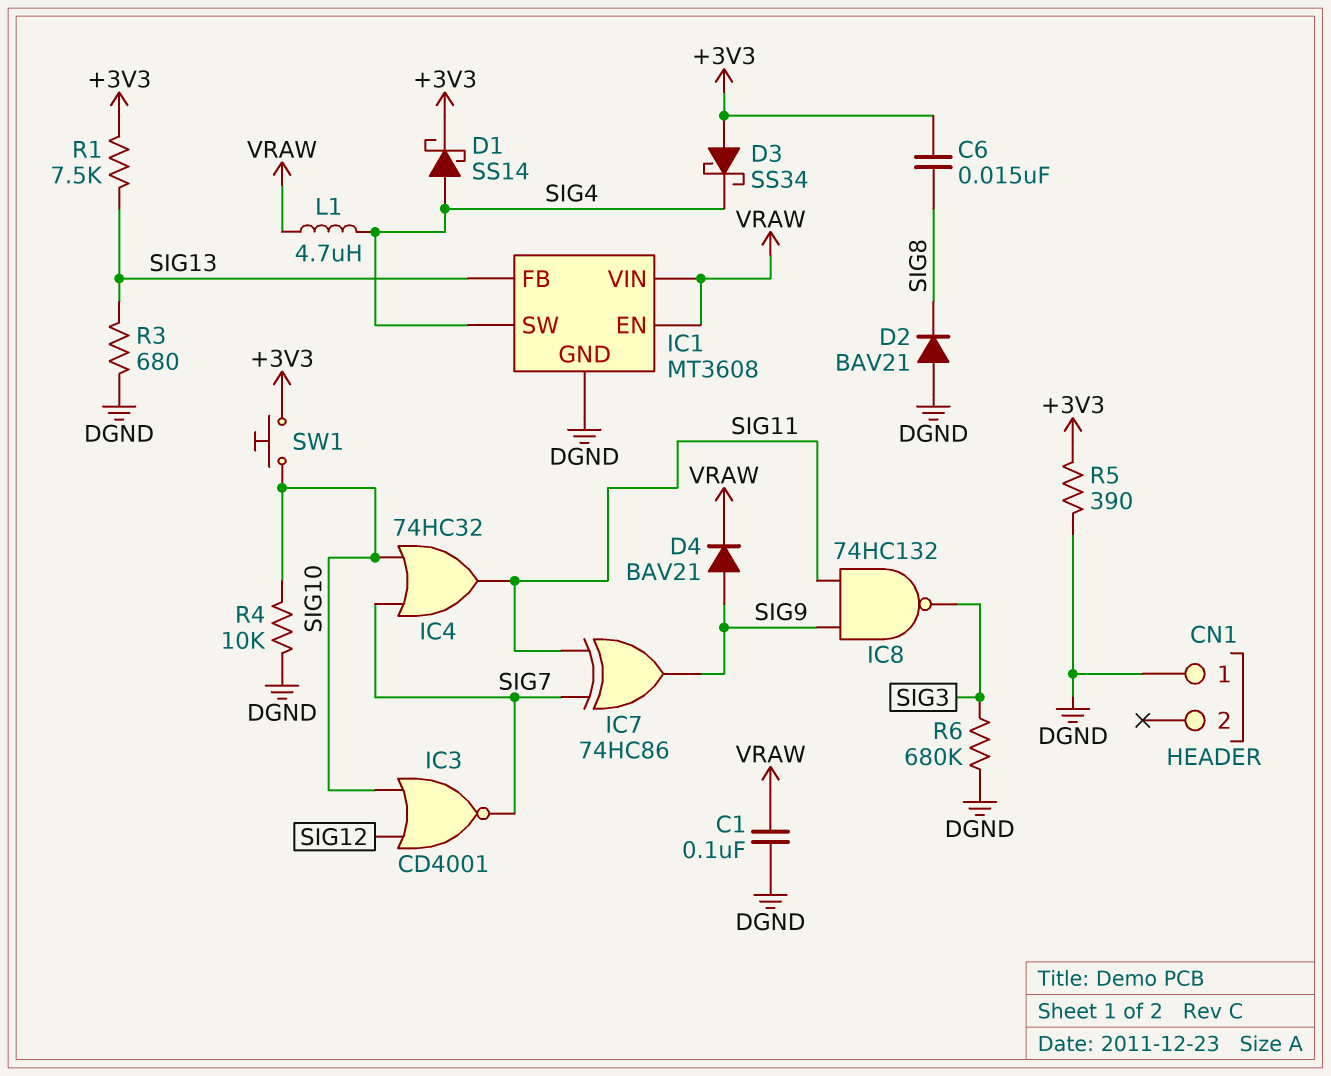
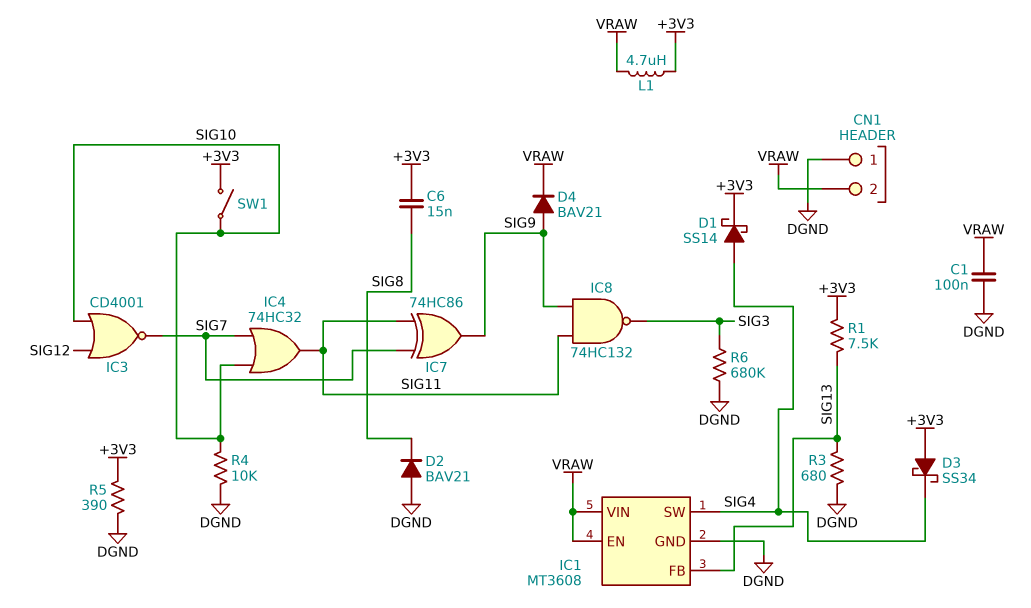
CN1 pin 2: none -> VRAW
L1: 4.7uH (SIG4, VRAW) -> 4.7uH (+3V3, VRAW)
SW1: button (+3V3, SIG10) -> switch (+3V3, SIG10)

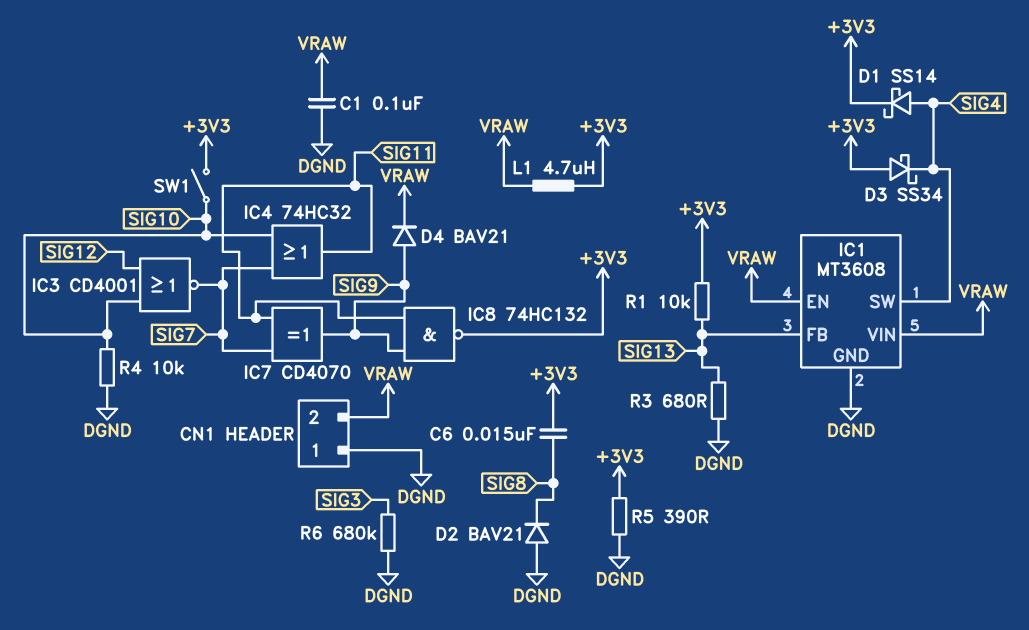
IC7: XOR 74HC86 (in SIG7, in SIG11, out SIG9) -> XOR CD4070 (in SIG7, in SIG11, out SIG9)
IC8: NAND 74HC132 (in SIG9, in SIG11, out SIG3) -> NAND 74HC132 (in SIG9, in SIG11, out +3V3)
R1: 7.5k (+3V3, SIG13) -> 10k (+3V3, SIG13)

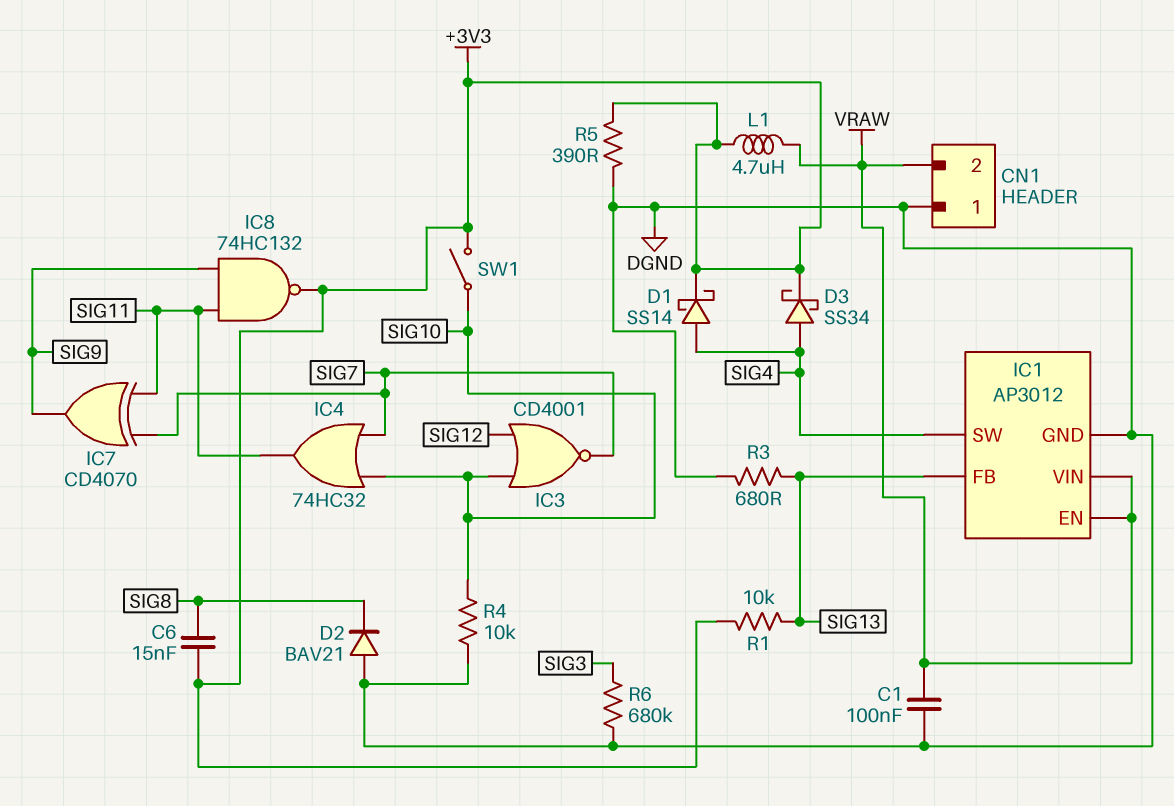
D3: schottky SS34 (A +3V3, K SIG4) -> schottky SS34 (A SIG4, K +3V3)
D4: diode BAV21 (A SIG9, K VRAW) -> none
IC1: MT3608 -> AP3012

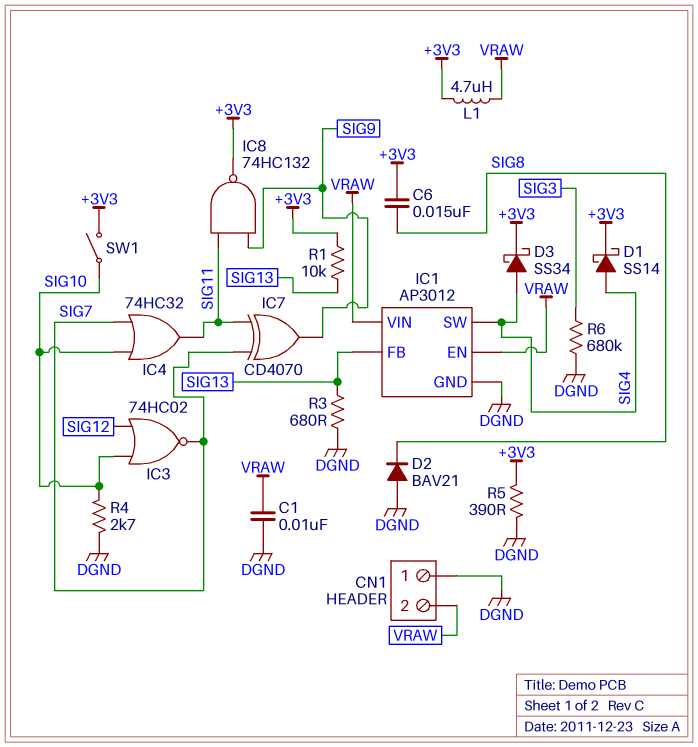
C1: 100nF (DGND, VRAW) -> 10nF (DGND, VRAW)
IC3: NOR CD4001 (in SIG10, in SIG12, out SIG7) -> NOR 74HC02 (in SIG10, in SIG12, out SIG7)
R4: 10k (DGND, SIG10) -> 2.7k (DGND, SIG10)

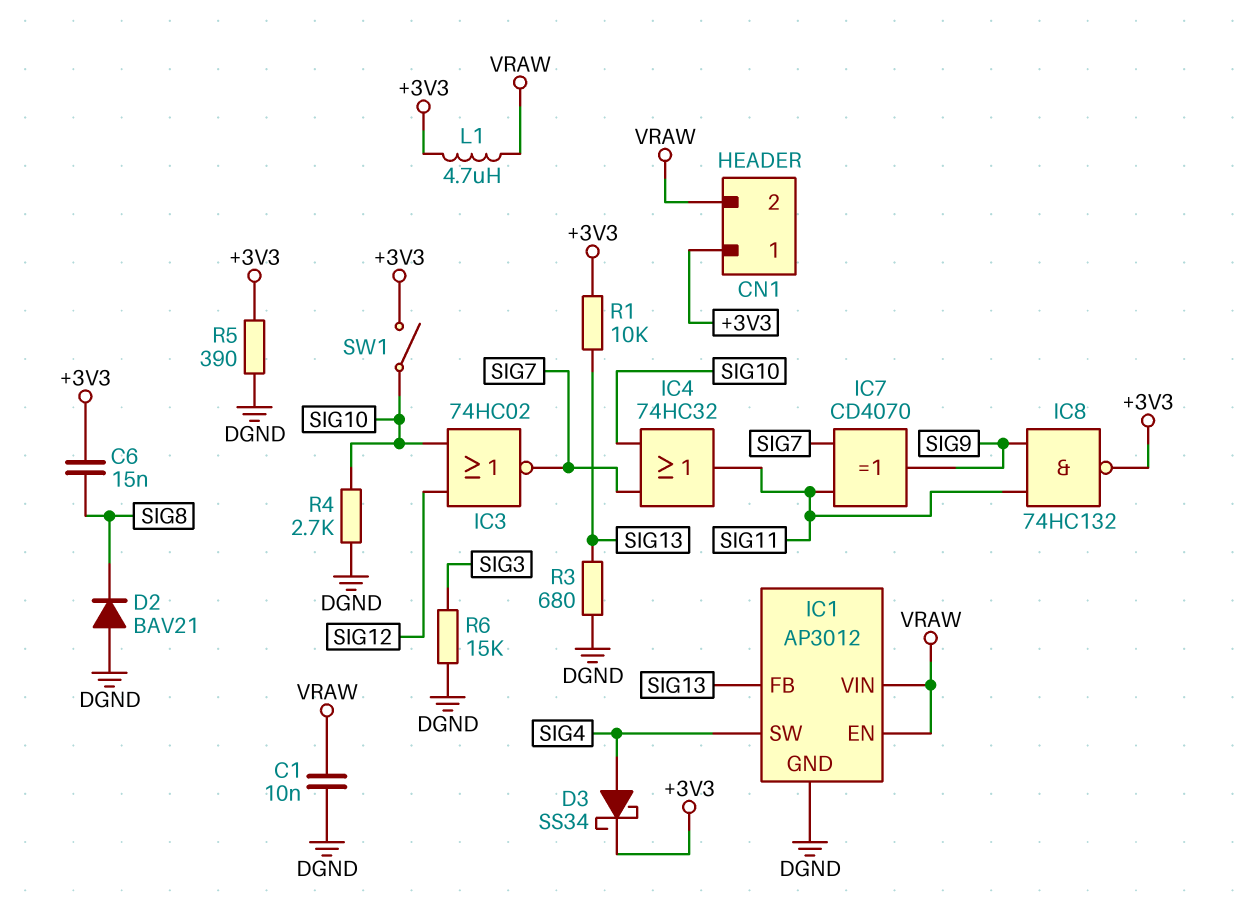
CN1 pin 1: DGND -> +3V3
D1: schottky SS14 (A SIG4, K +3V3) -> none
R6: 680k (DGND, SIG3) -> 15k (DGND, SIG3)

